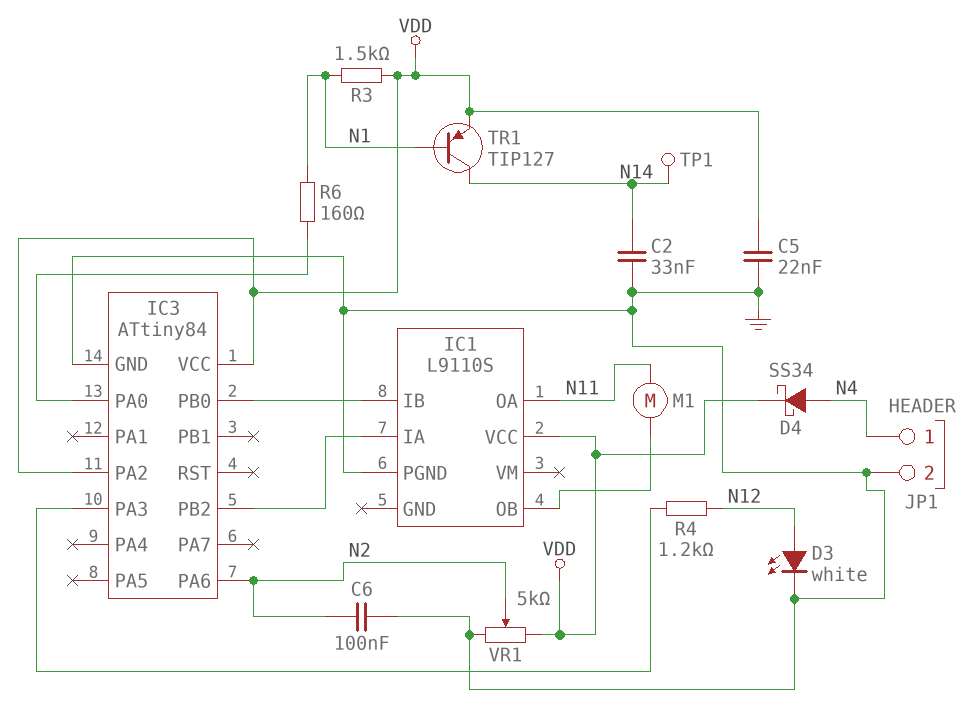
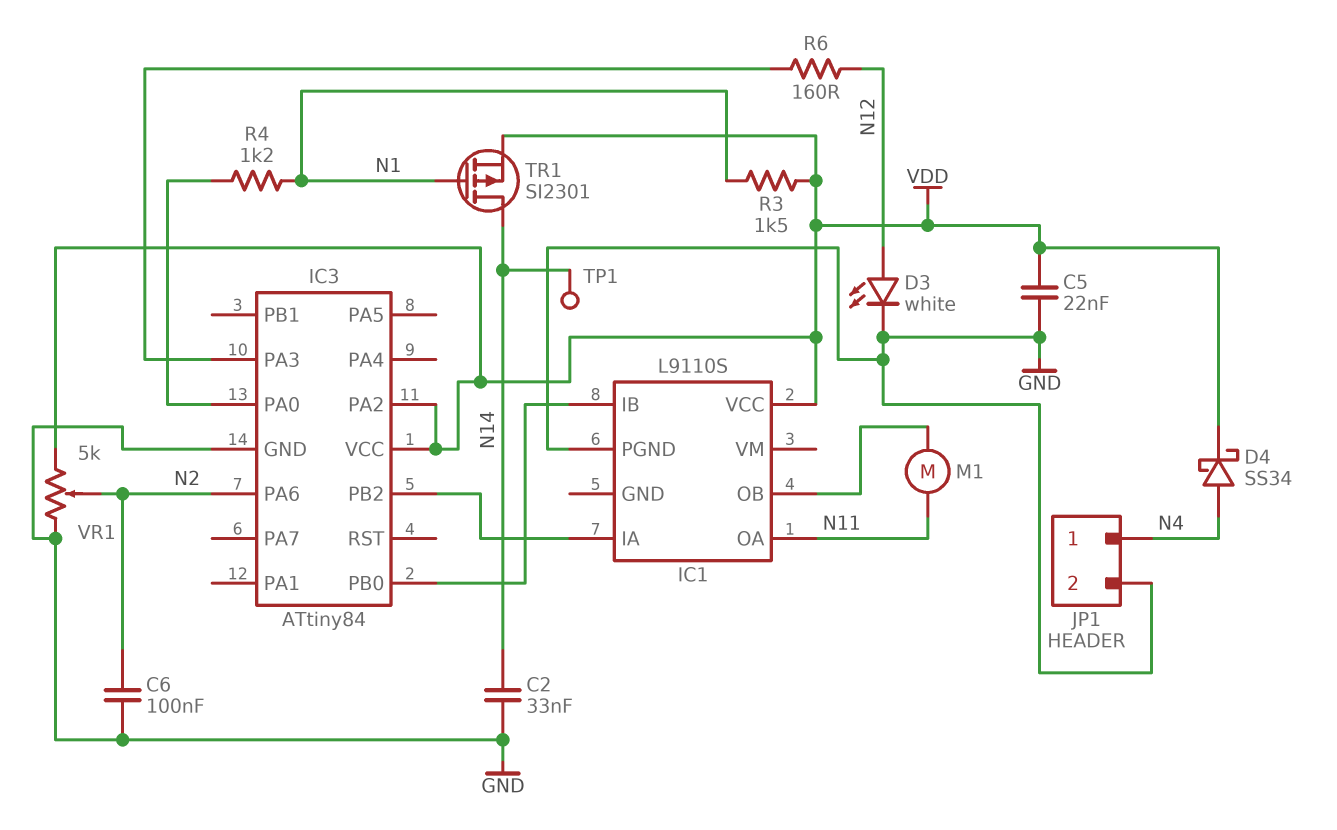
R4: 1.2k (IC3/PA3, N12) -> 1.2k (IC3/PA0, N1)
R6: 160 (IC3/PA0, N1) -> 160 (IC3/PA3, N12)
TR1: PNP TIP127 (B N1, C N14, E VDD) -> PMOS SI2301 (G N1, D N14, S VDD)

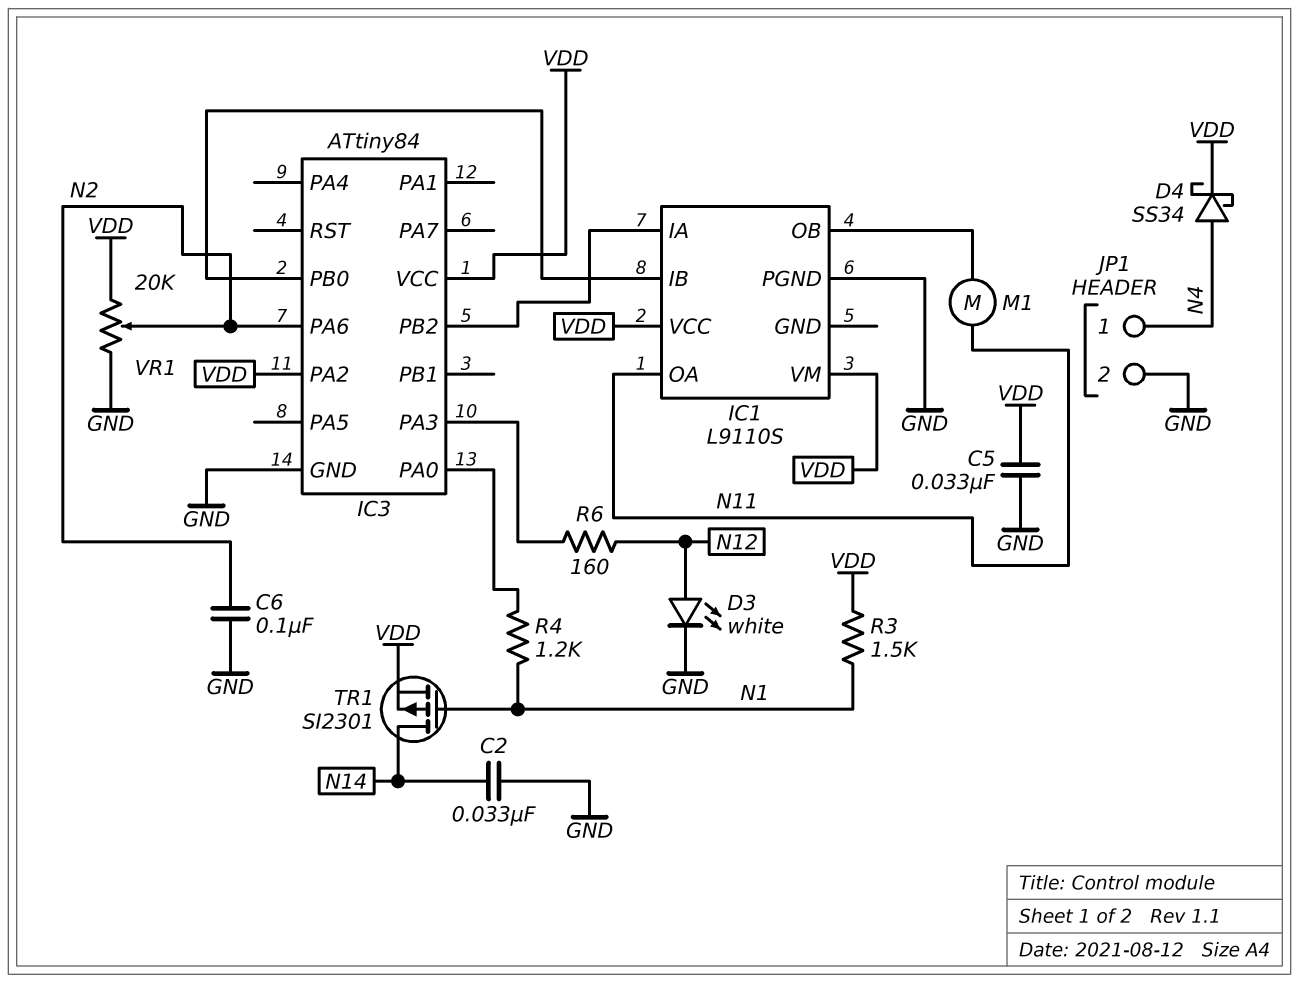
C5: 22nF (GND, VDD) -> 33nF (GND, VDD)
IC1 pin VM: none -> VDD
TP1: test point (N14) -> none
VR1: 5k (GND, VDD, wiper N2) -> 20k (GND, VDD, wiper N2)

